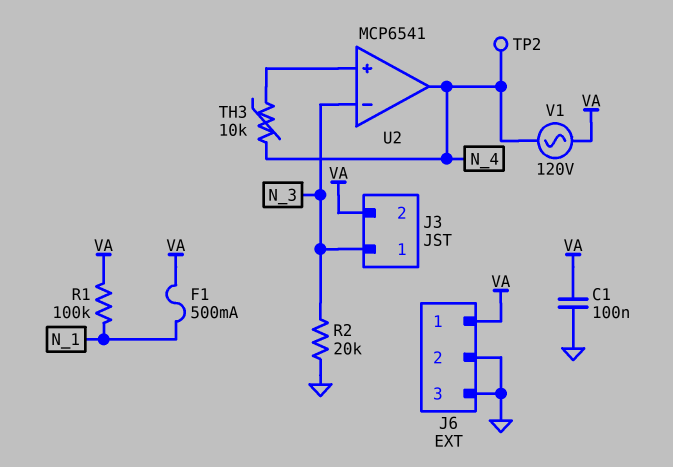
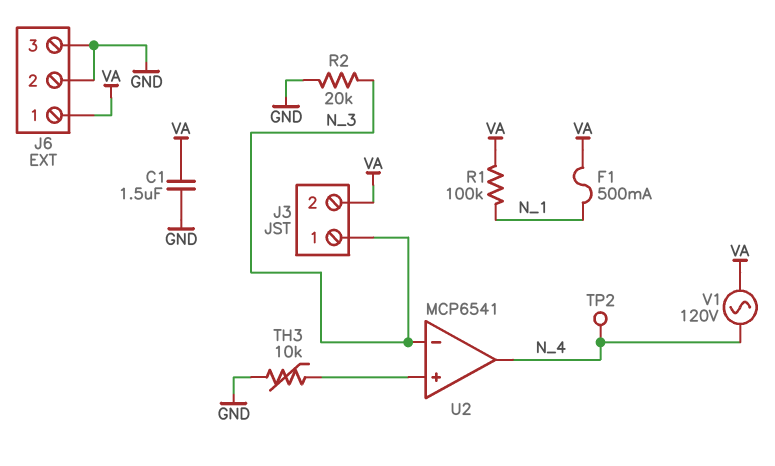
C1: 100nF (GND, VA) -> 1.5uF (GND, VA)
TH3: 10k (N_4, U2/in+) -> 10k (GND, U2/in+)

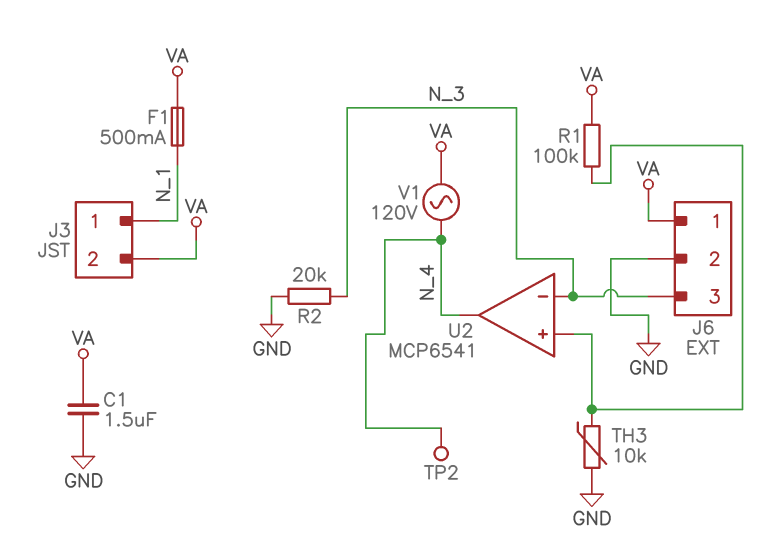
J3 pin 1: N_3 -> N_1
J6 pin 3: GND -> N_3
R1: 100k (N_1, VA) -> 100k (U2/in+, VA)

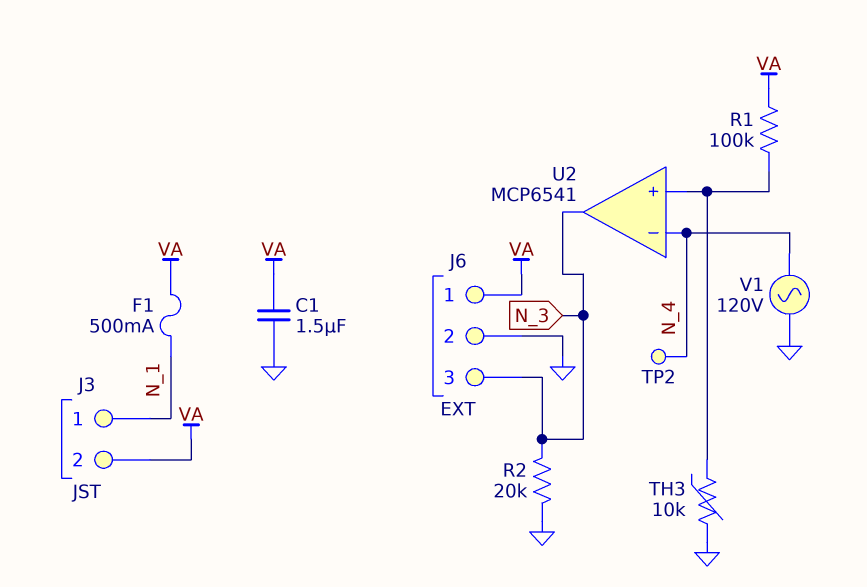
U2 pin in-: N_3 -> N_4
U2 pin out: N_4 -> N_3
V1: AC 120V (N_4, VA) -> AC 120V (GND, N_4)

